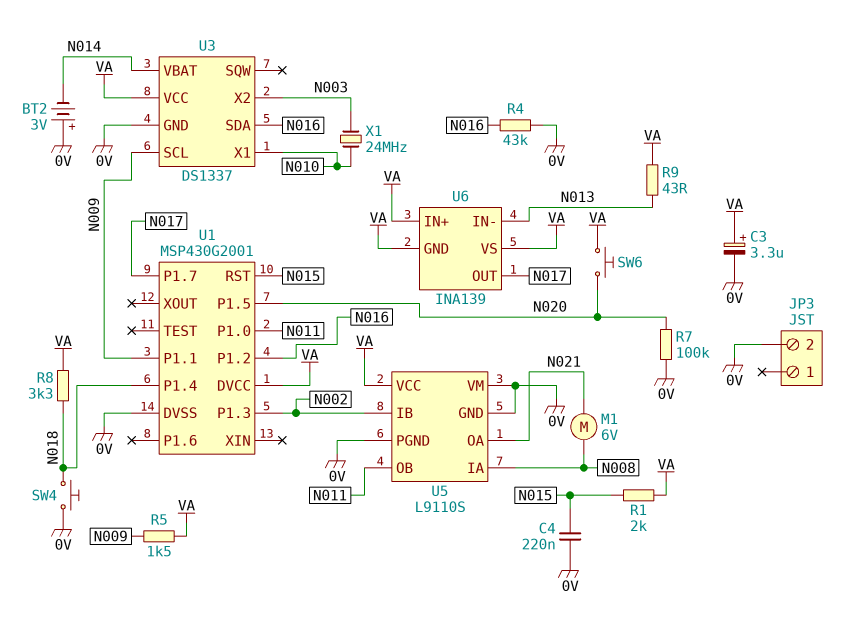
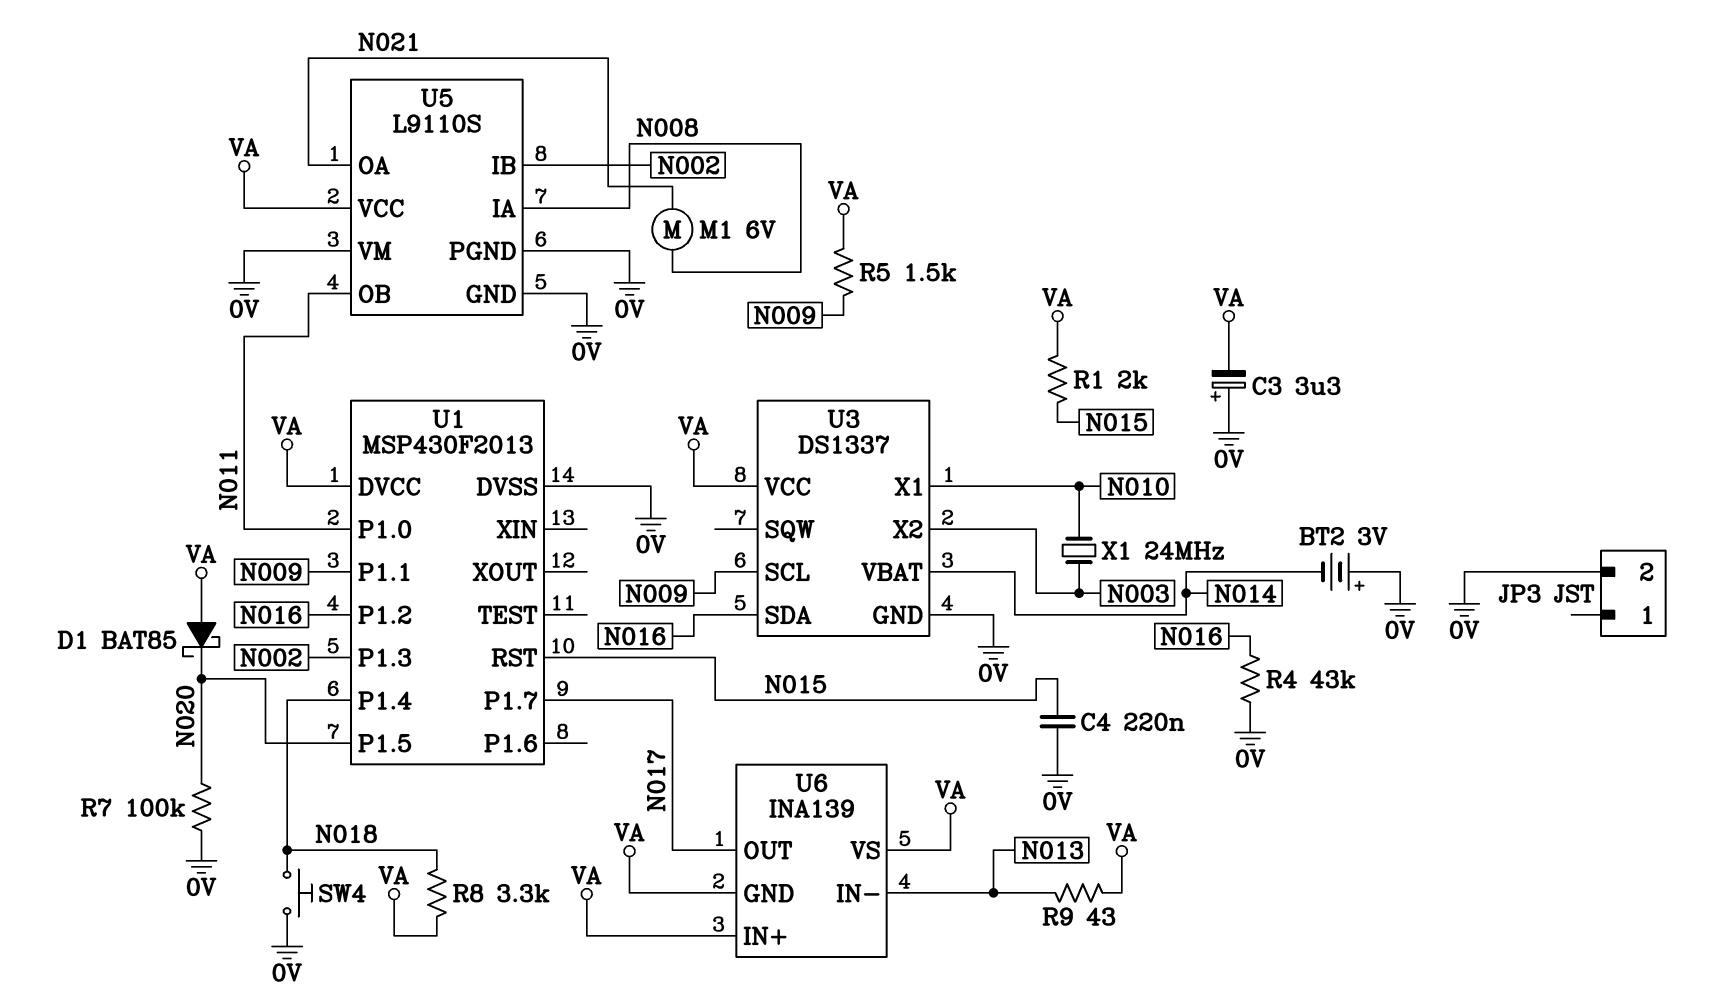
C3: 3.3uF (plus VA, minus 0V) -> 3.3uF (plus 0V, minus VA)
D1: none -> schottky BAT85 (A VA, K N020)
SW6: button (N020, VA) -> none
U1: MSP430G2001 -> MSP430F2013

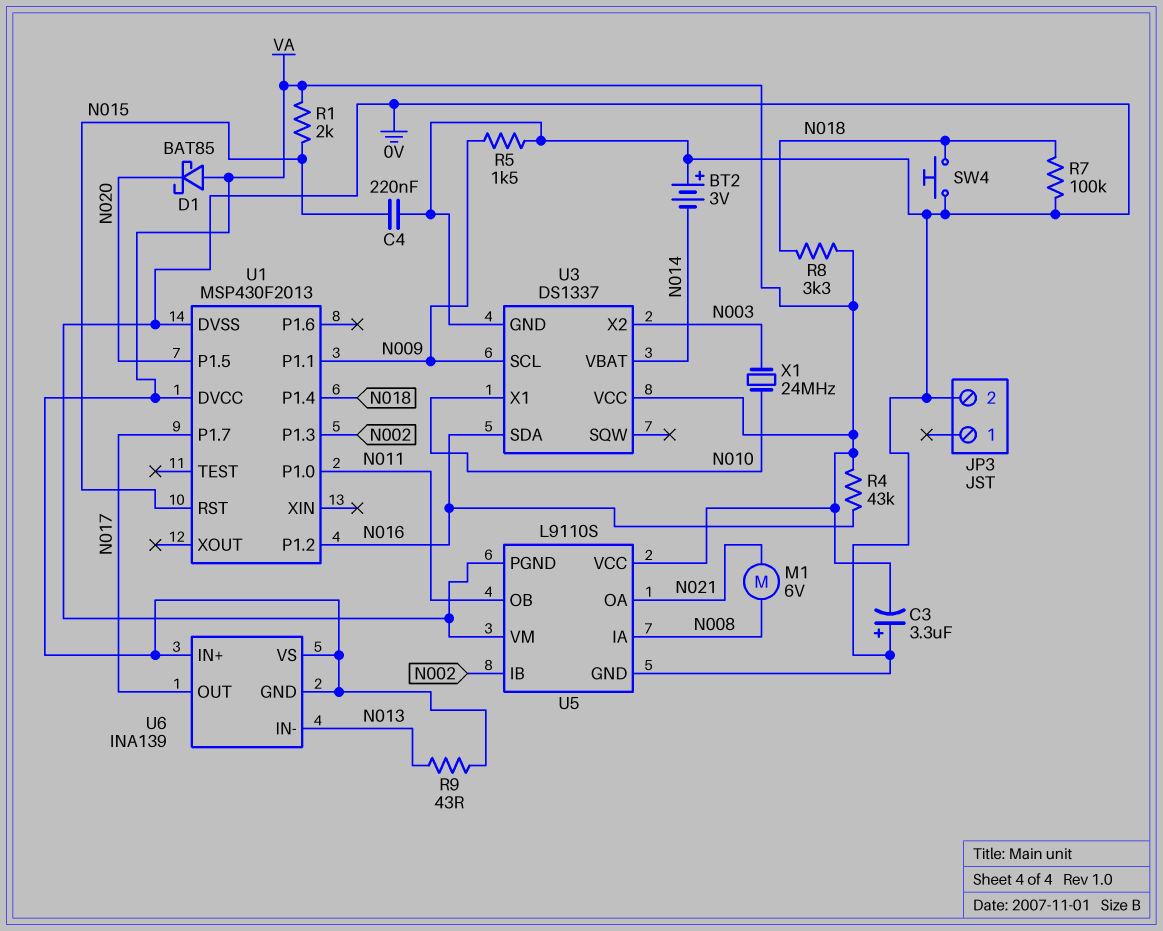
R4: 43k (0V, N016) -> 43k (N016, VA)
R5: 1.5k (N009, VA) -> 1.5k (0V, N009)
R7: 100k (0V, N020) -> 100k (0V, N018)

